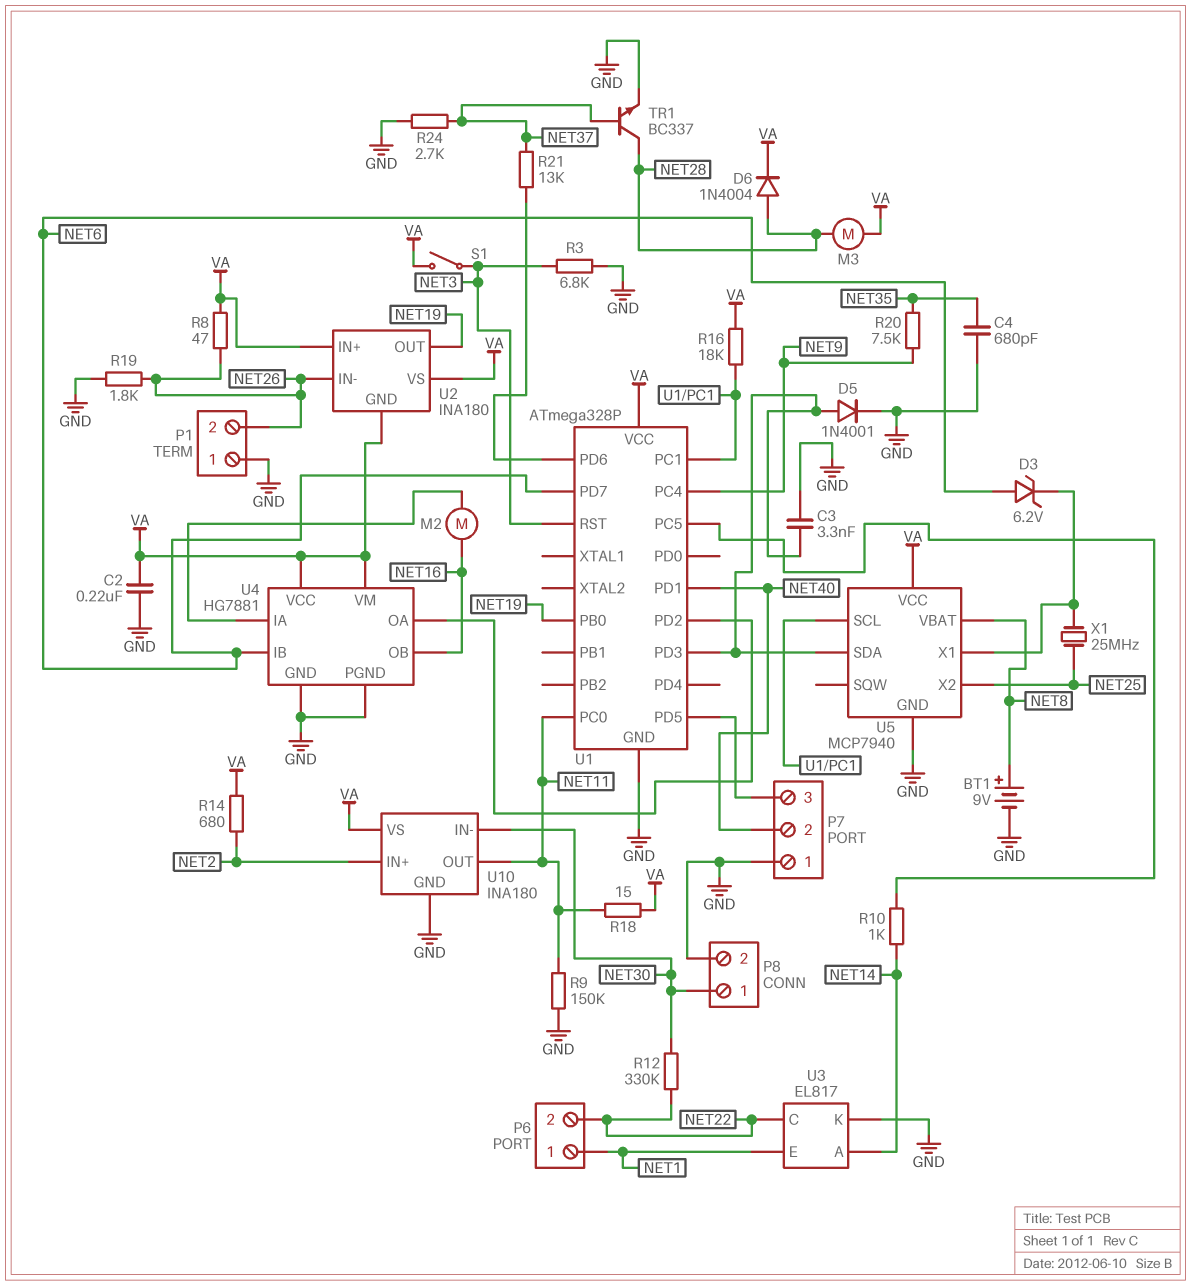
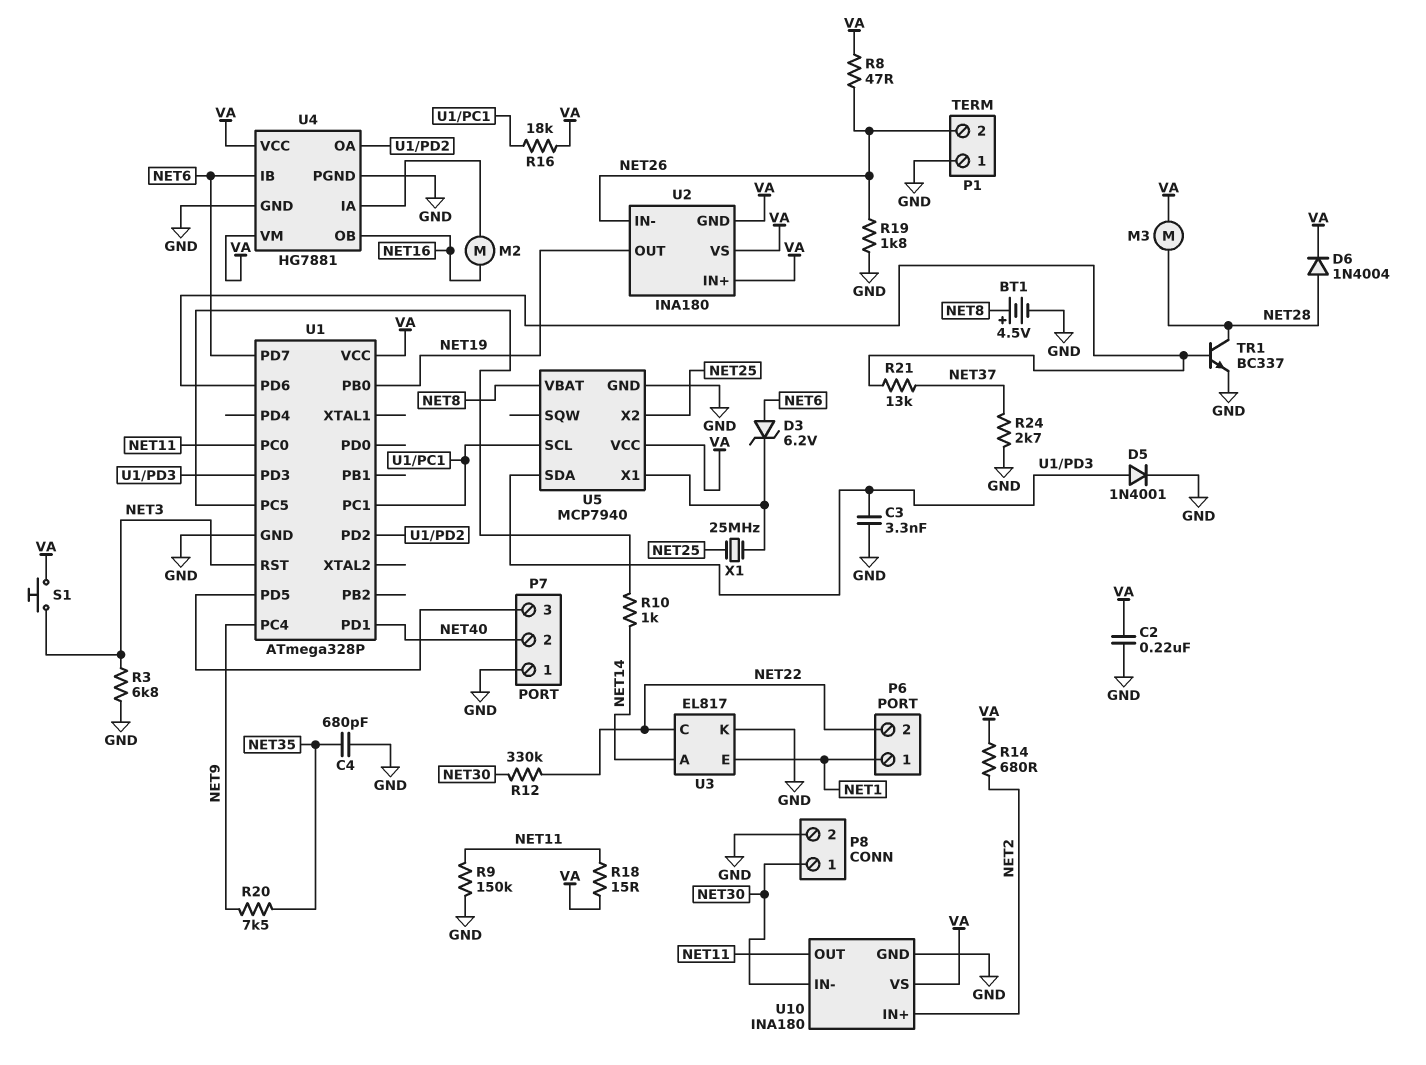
BT1: 9V (plus NET8, minus GND) -> 4.5V (plus NET8, minus GND)
S1: switch (NET3, VA) -> button (NET3, VA)
TR1: NPN BC337 (B NET37, C NET28, E GND) -> NPN BC337 (B U1/PD6, C NET28, E GND)

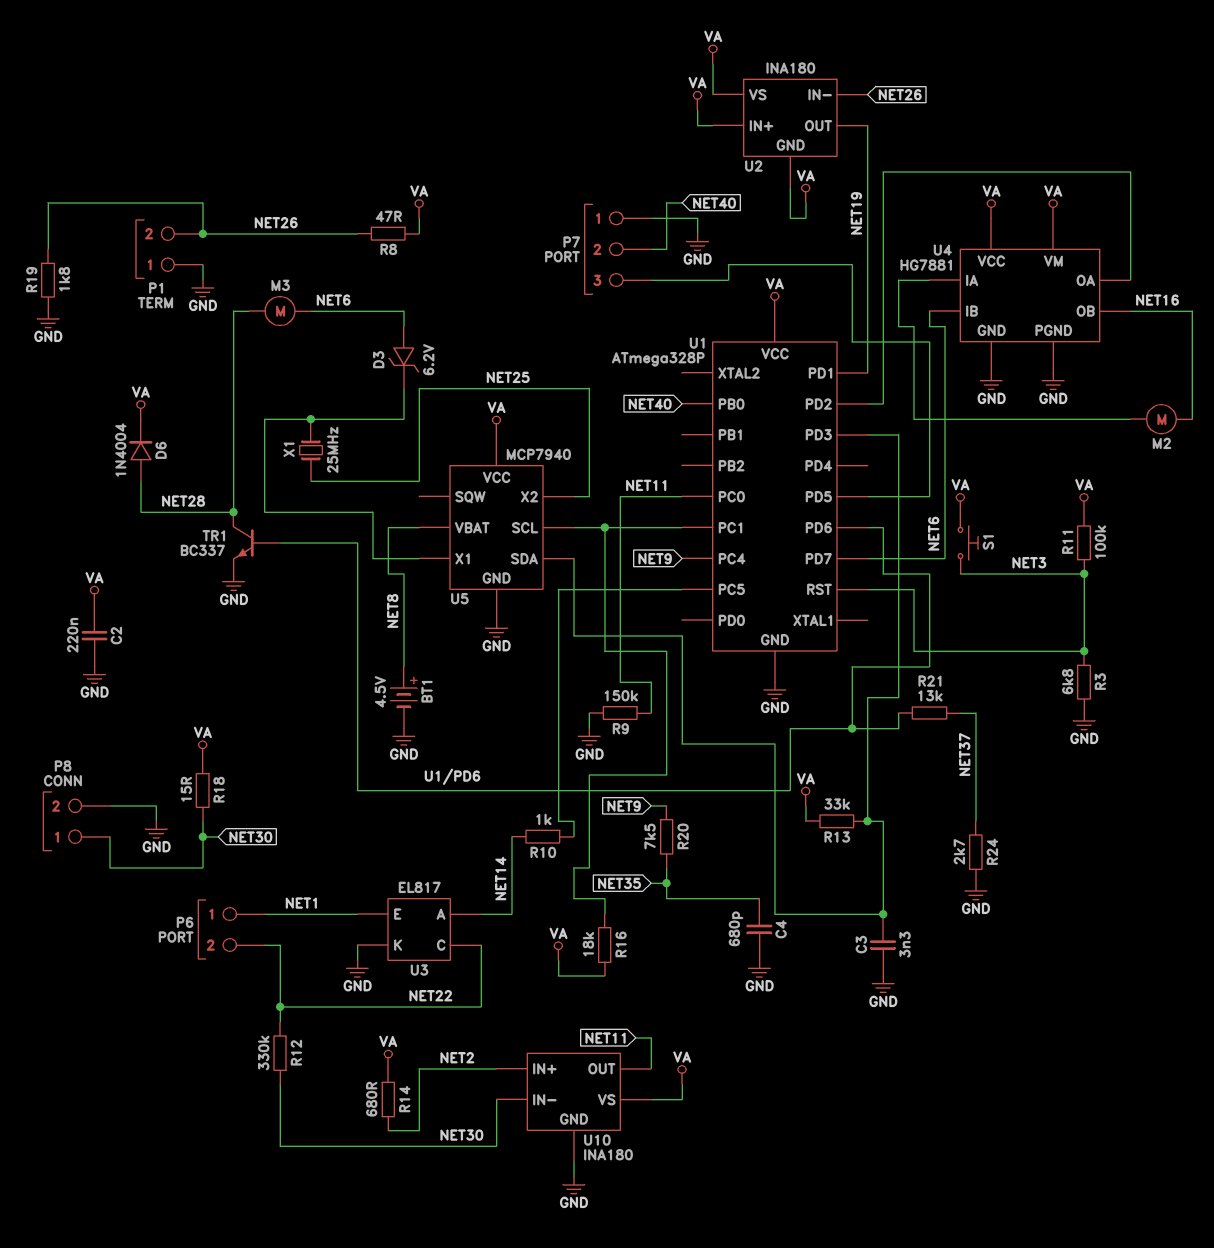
D5: diode 1N4001 (A U1/PD3, K GND) -> none
M3: motor (NET28, VA) -> motor (NET6, NET28)
R11: none -> 100k (NET3, VA)
R13: none -> 33k (U1/PD3, VA)
R18: 15 (NET11, VA) -> 15 (NET30, VA)
U1 pin PB0: NET19 -> NET40
U1 pin PD1: NET40 -> NET19

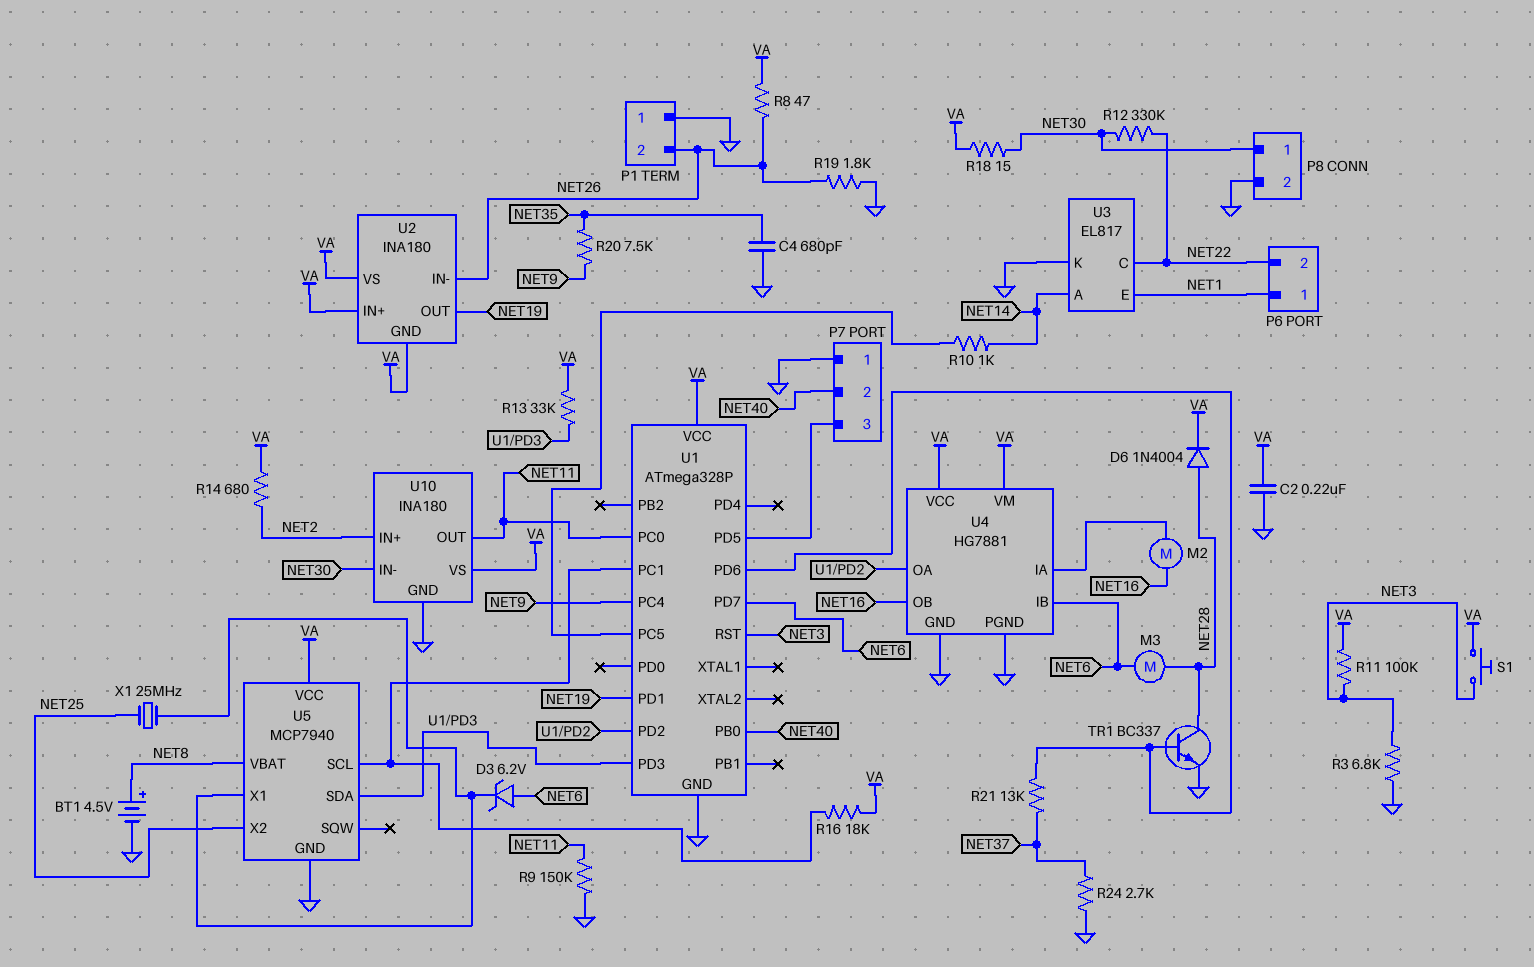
C3: 3.3nF (GND, U1/PD3) -> none

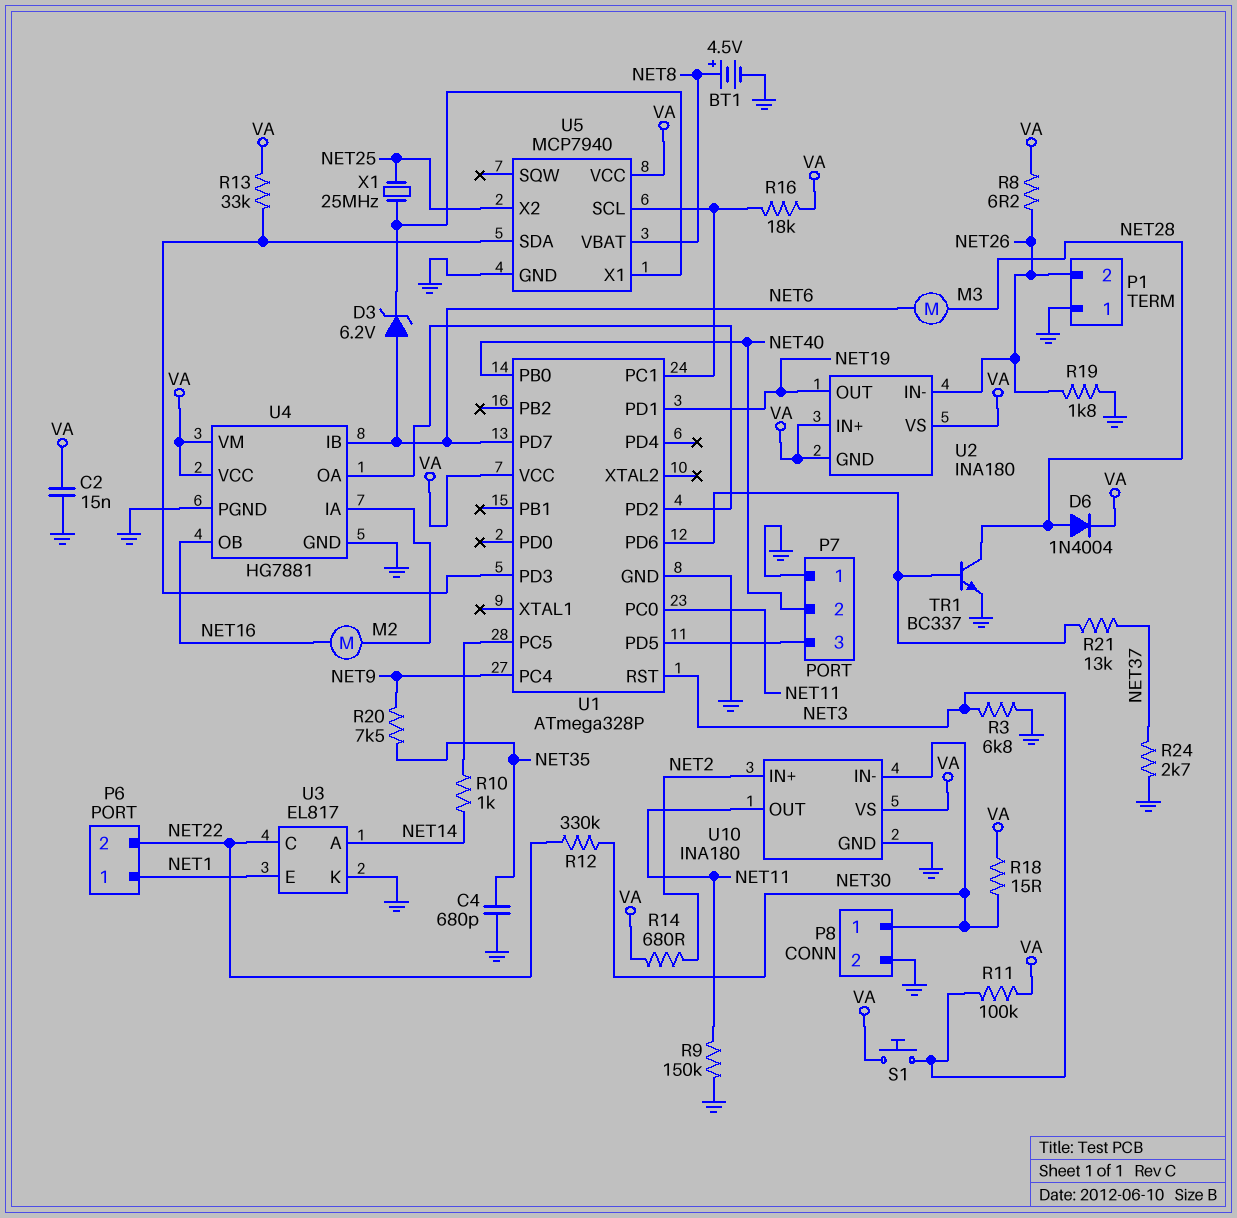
C2: 220nF (GND, VA) -> 15nF (GND, VA)
R8: 47 (NET26, VA) -> 6.2 (NET26, VA)

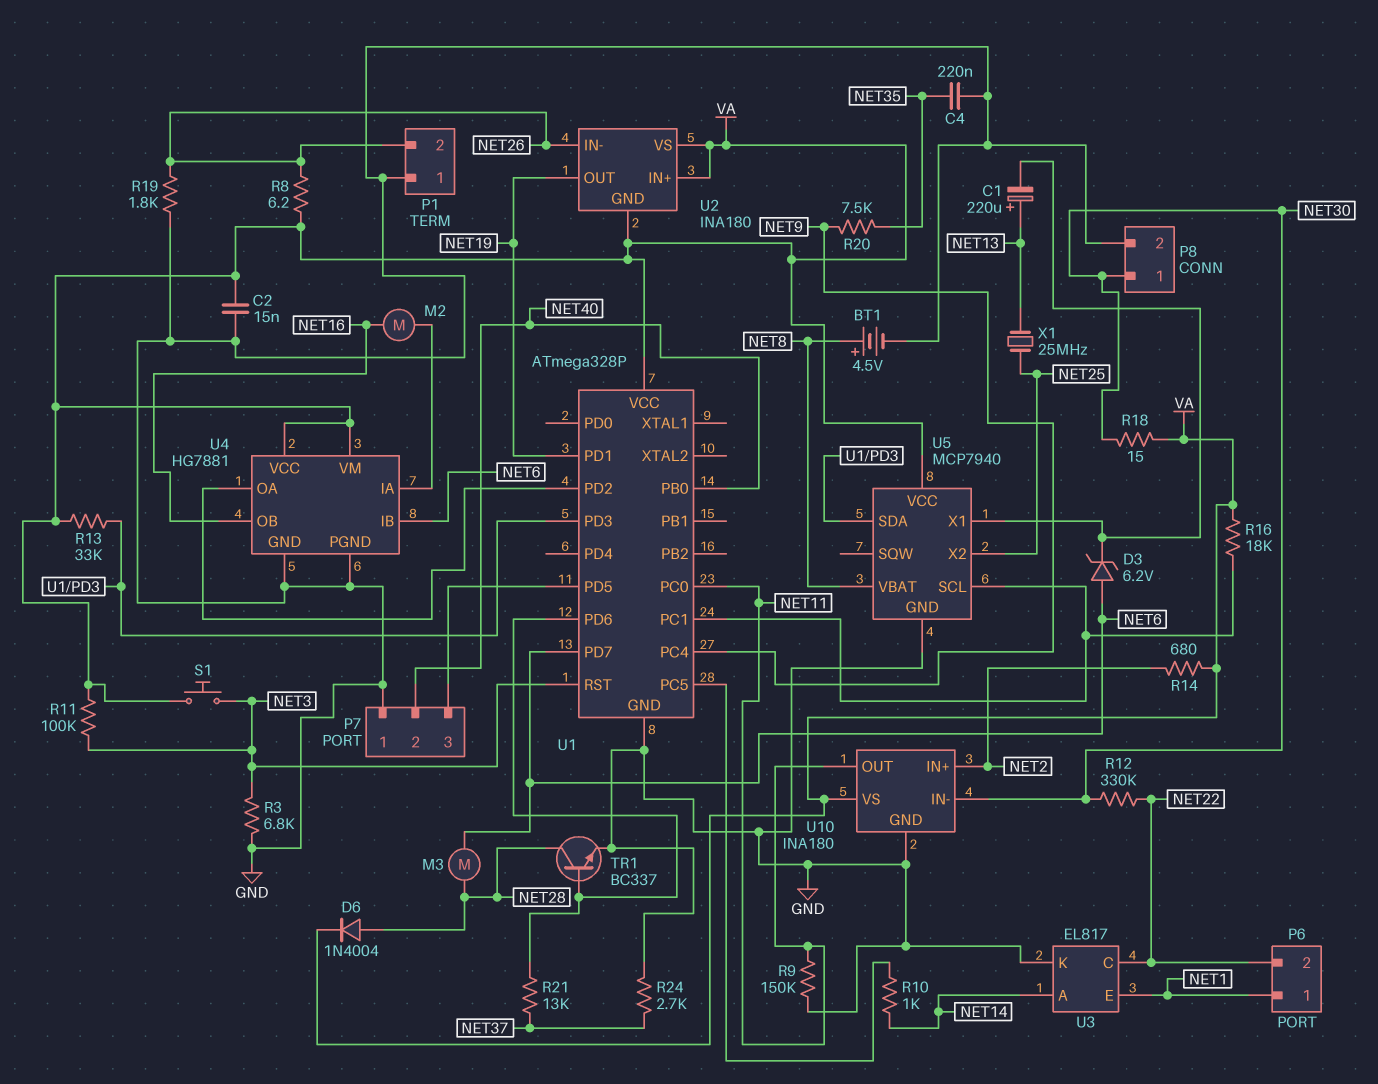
C1: none -> 220uF (plus NET13, minus U5/X1)
C4: 680pF (GND, NET35) -> 220nF (GND, NET35)
X1: 25MHz (NET25, U5/X1) -> 25MHz (NET13, NET25)

